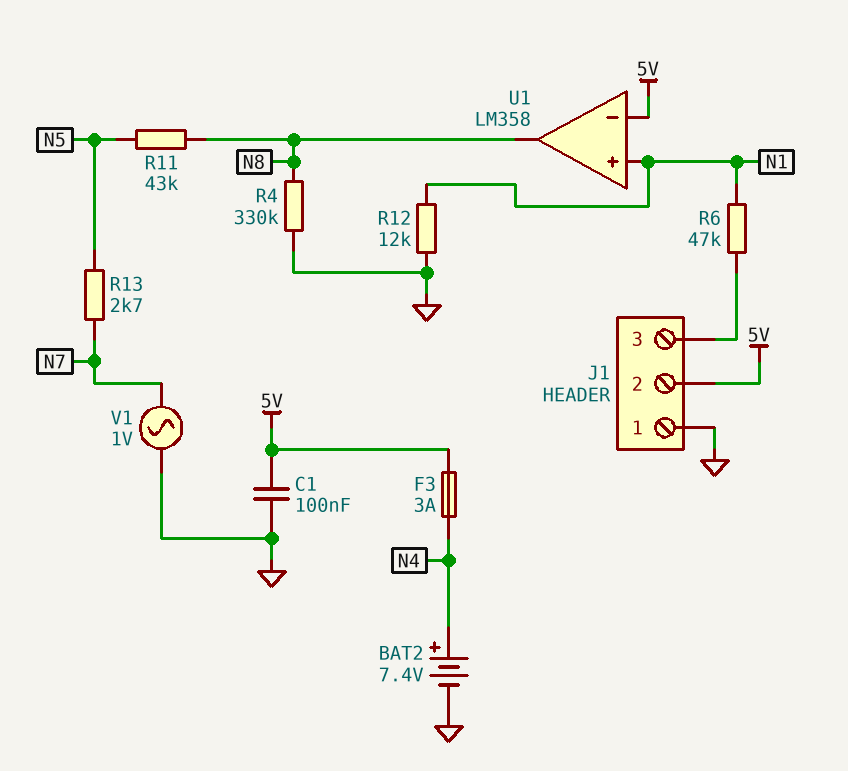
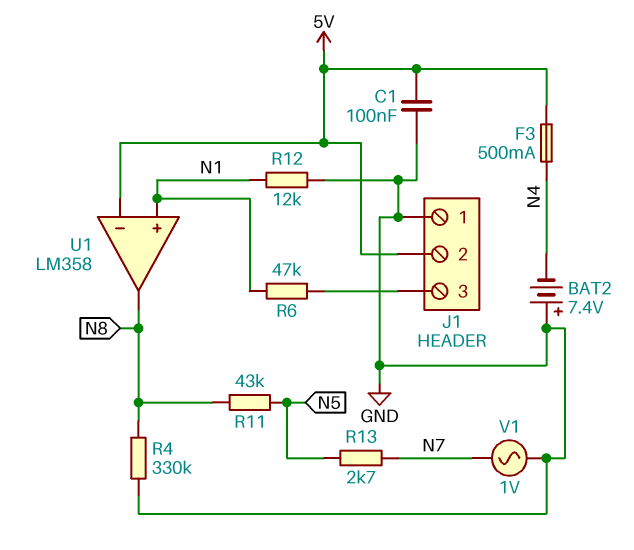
BAT2: 7.4V (plus N4, minus GND) -> 7.4V (plus GND, minus N4)
F3: 3A (5V, N4) -> 500mA (5V, N4)

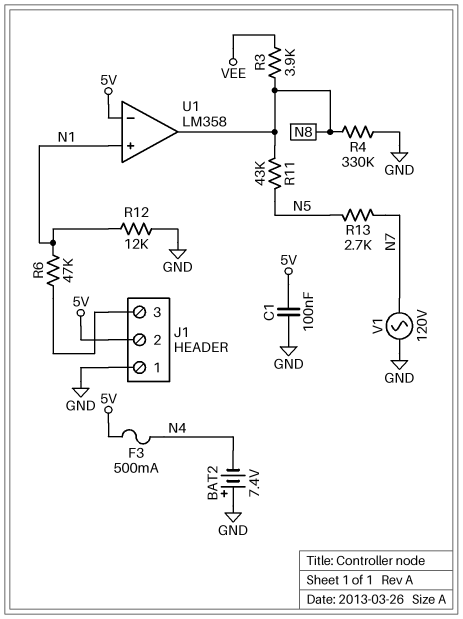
R3: none -> 3.9k (N8, VEE)
V1: AC 1V (GND, N7) -> AC 120V (GND, N7)

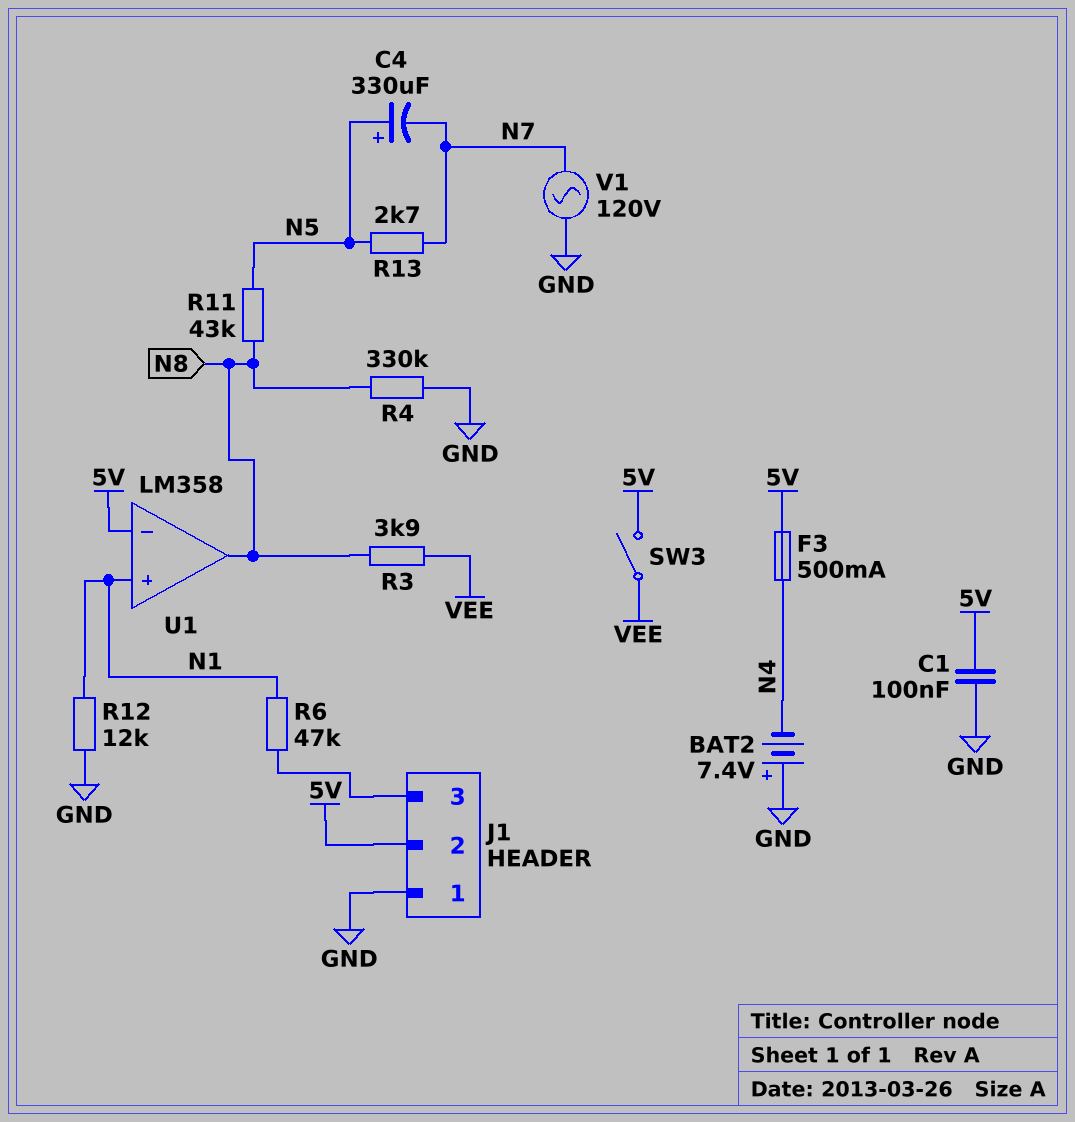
C4: none -> 330uF (plus N5, minus N7)
SW3: none -> switch (5V, VEE)

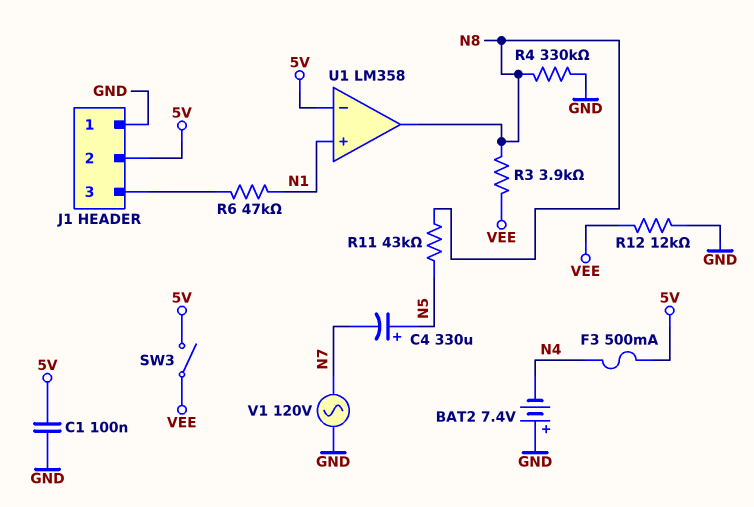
R12: 12k (GND, N1) -> 12k (GND, VEE)
R13: 2.7k (N5, N7) -> none

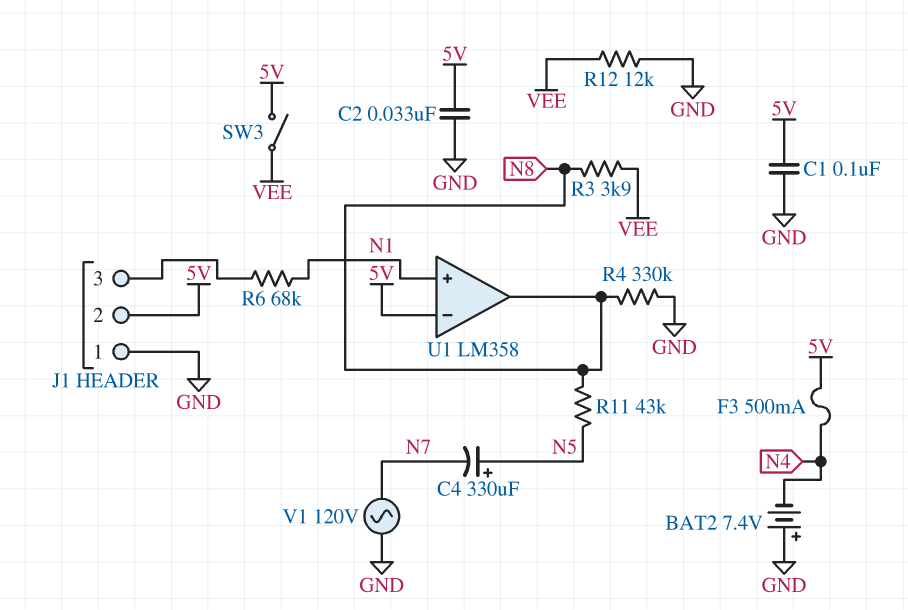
C2: none -> 33nF (5V, GND)
R6: 47k (J1/3, N1) -> 68k (J1/3, N1)

